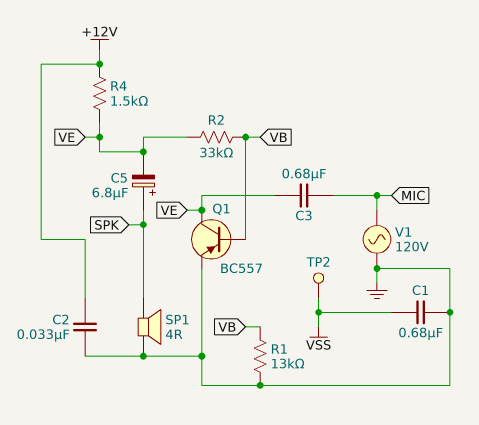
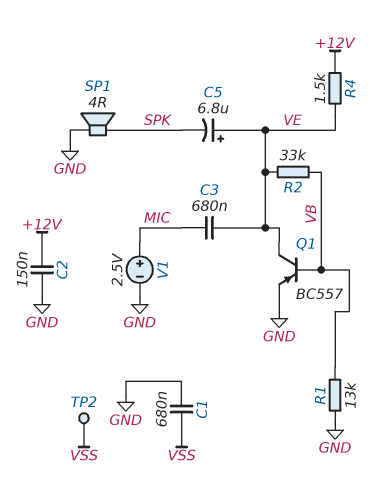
C2: 33nF (+12V, GND) -> 150nF (+12V, GND)
C5: 6.8uF (plus SPK, minus VE) -> 6.8uF (plus VE, minus SPK)
V1: AC 120V (GND, MIC) -> 2.5V (plus MIC, minus GND)

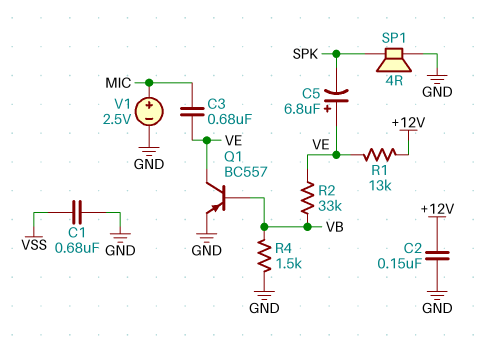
R1: 13k (GND, VB) -> 13k (+12V, VE)
R4: 1.5k (+12V, VE) -> 1.5k (GND, VB)
TP2: test point (VSS) -> none

